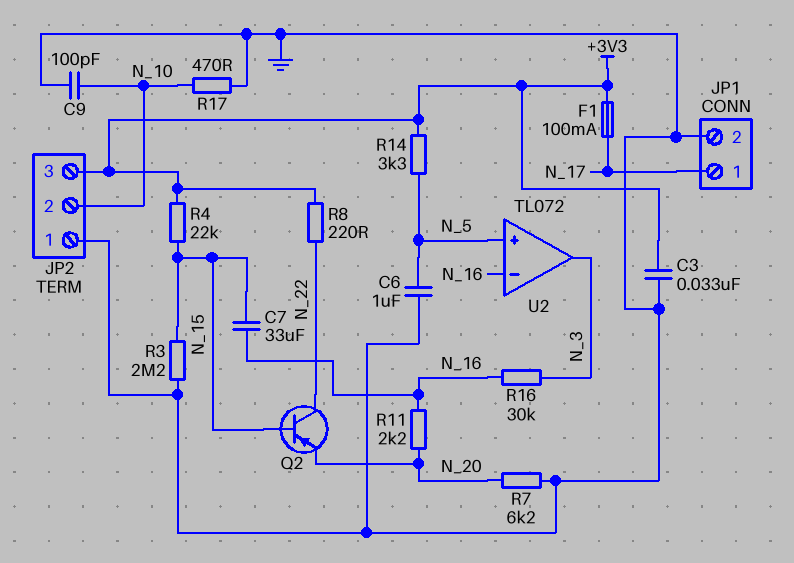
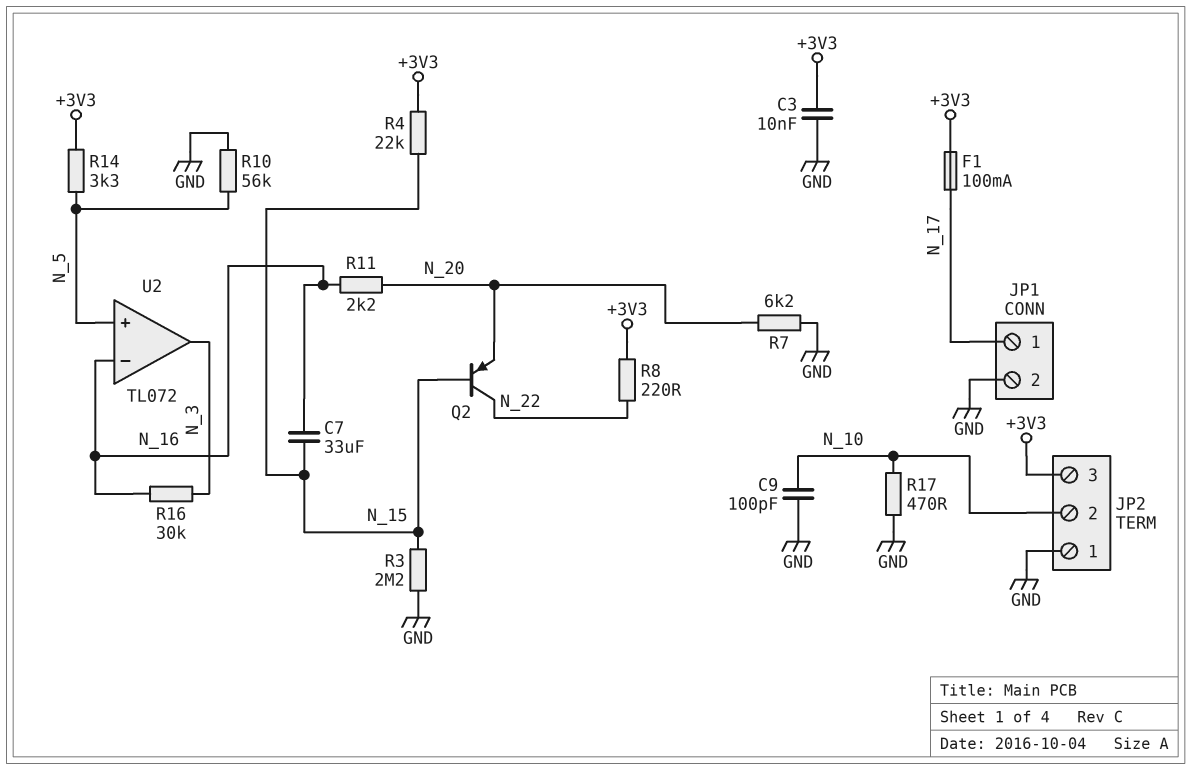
C3: 33nF (+3V3, GND) -> 10nF (+3V3, GND)
C6: 1uF (GND, N_5) -> none
R10: none -> 56k (GND, N_5)

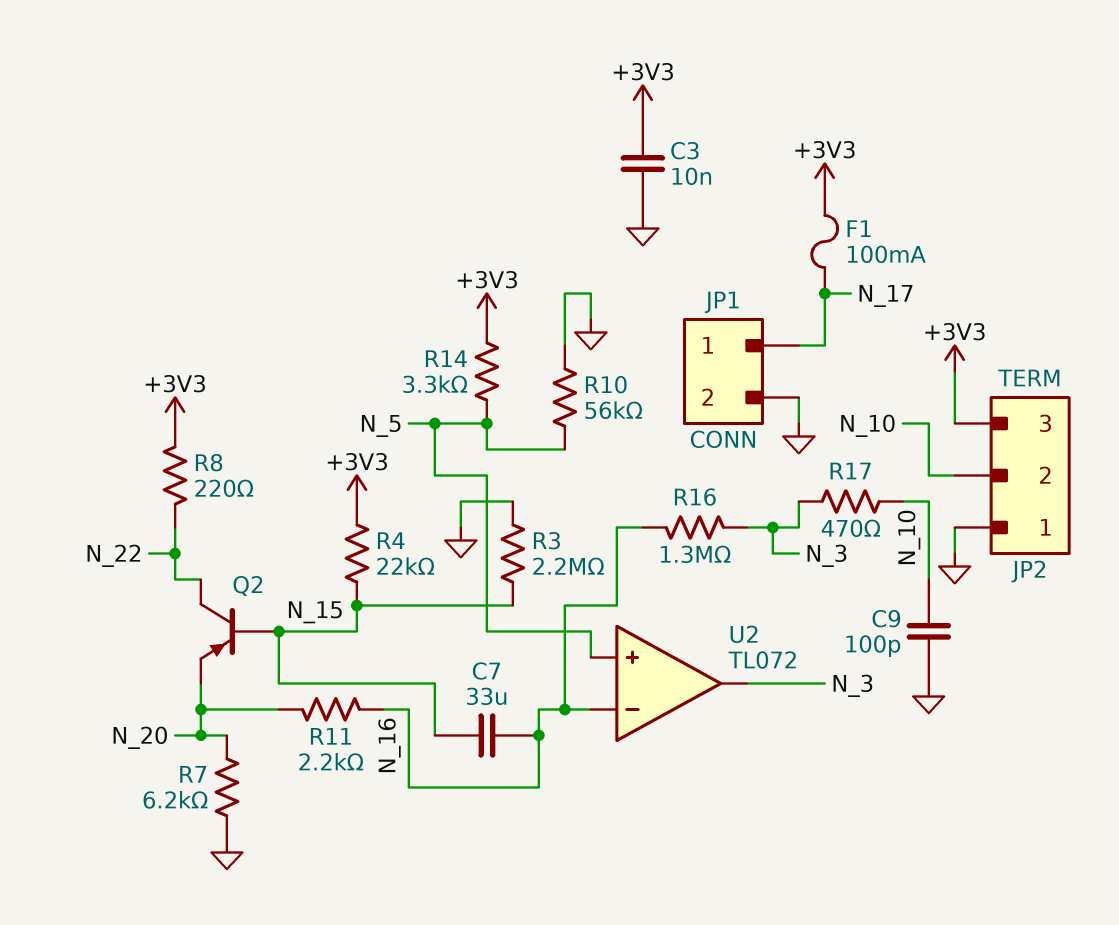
R16: 30k (N_3, N_16) -> 1.3M (N_3, N_16)
R17: 470 (GND, N_10) -> 470 (N_3, N_10)

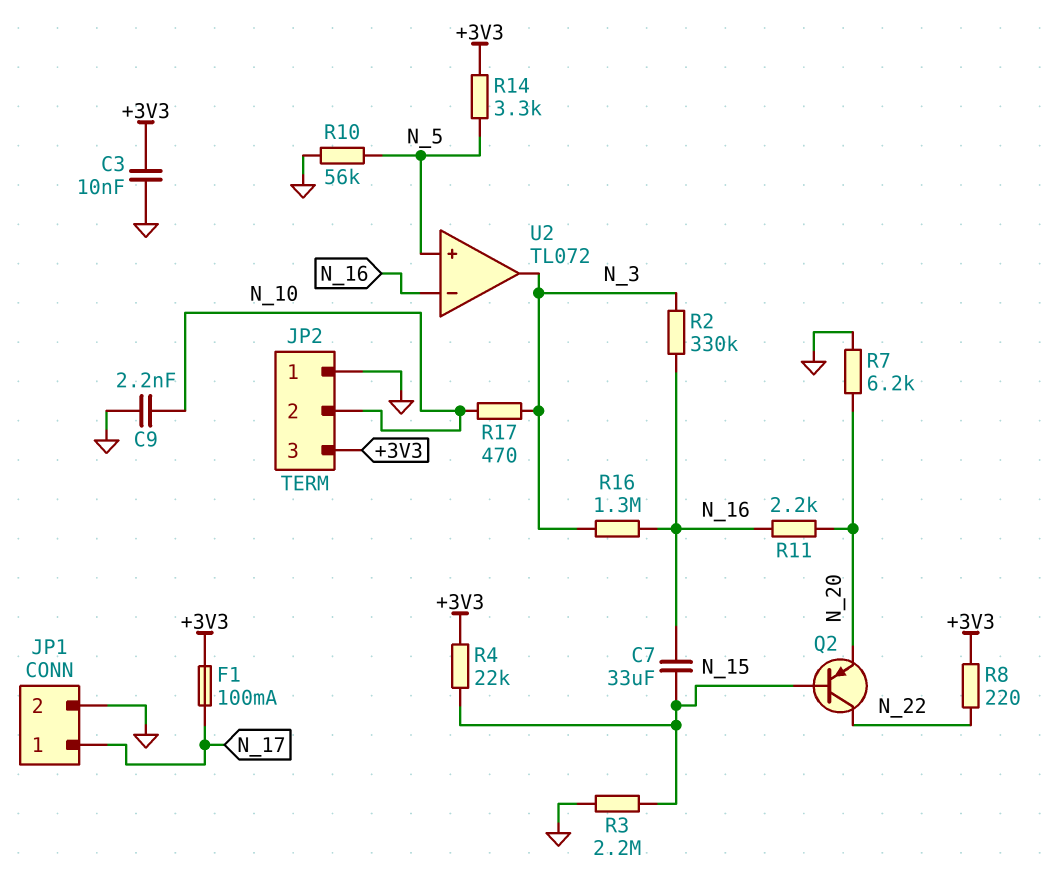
C9: 100pF (GND, N_10) -> 2.2nF (GND, N_10)
R2: none -> 330k (N_3, N_16)

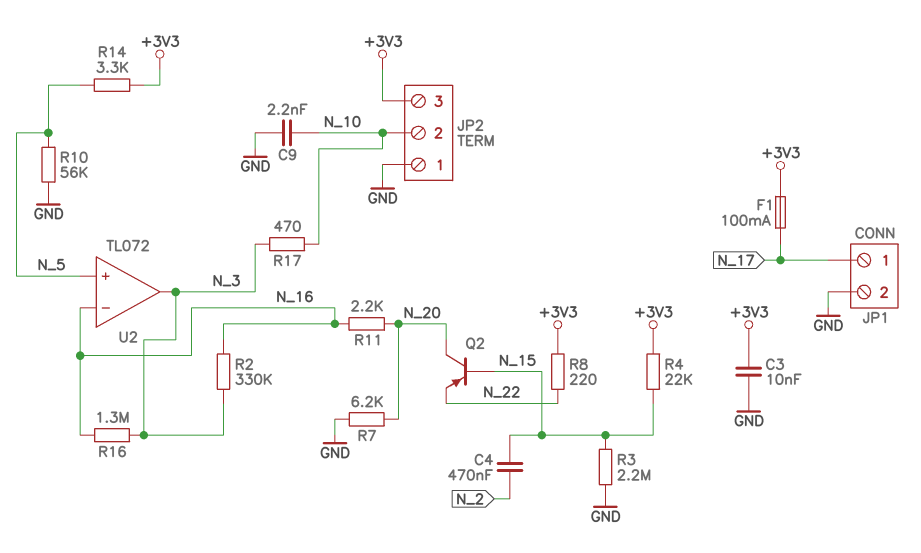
C4: none -> 470nF (N_2, N_15)
C7: 33uF (N_15, N_16) -> none
Q2: PNP (B N_15, C N_22, E N_20) -> PNP (B N_15, C N_20, E N_22)

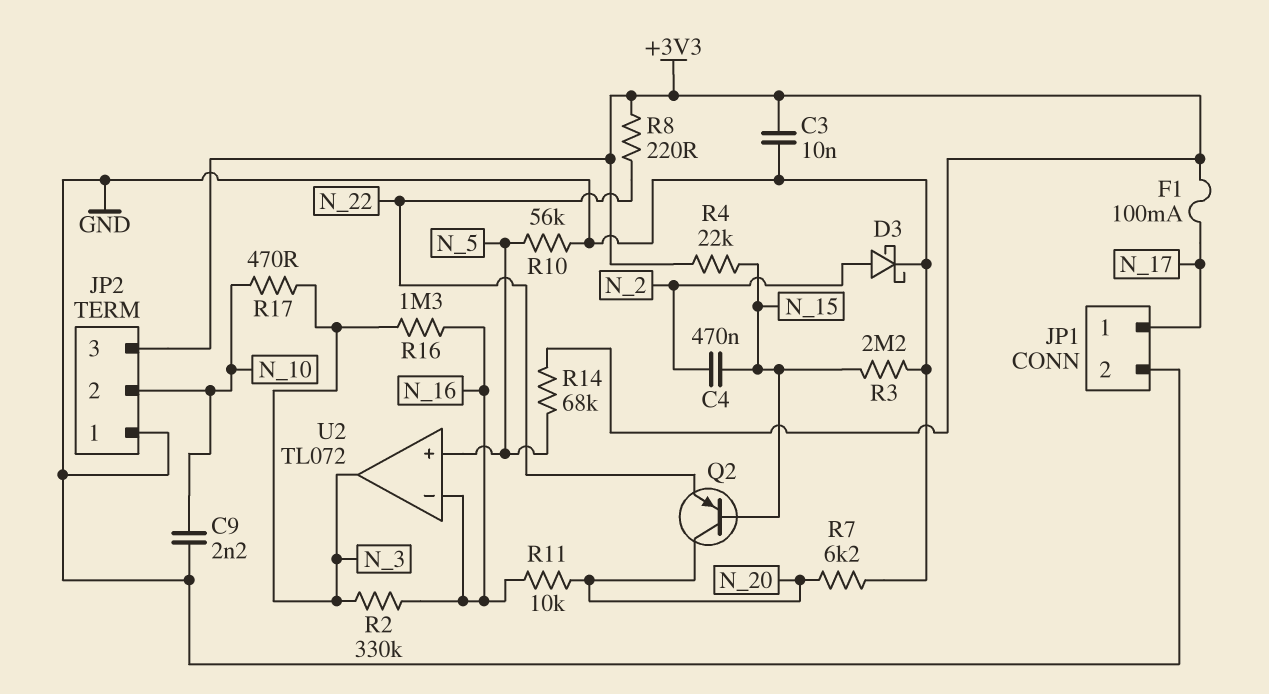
D3: none -> schottky (A N_2, K GND)
R11: 2.2k (N_16, N_20) -> 10k (N_16, N_20)
R14: 3.3k (+3V3, N_5) -> 68k (+3V3, N_5)

